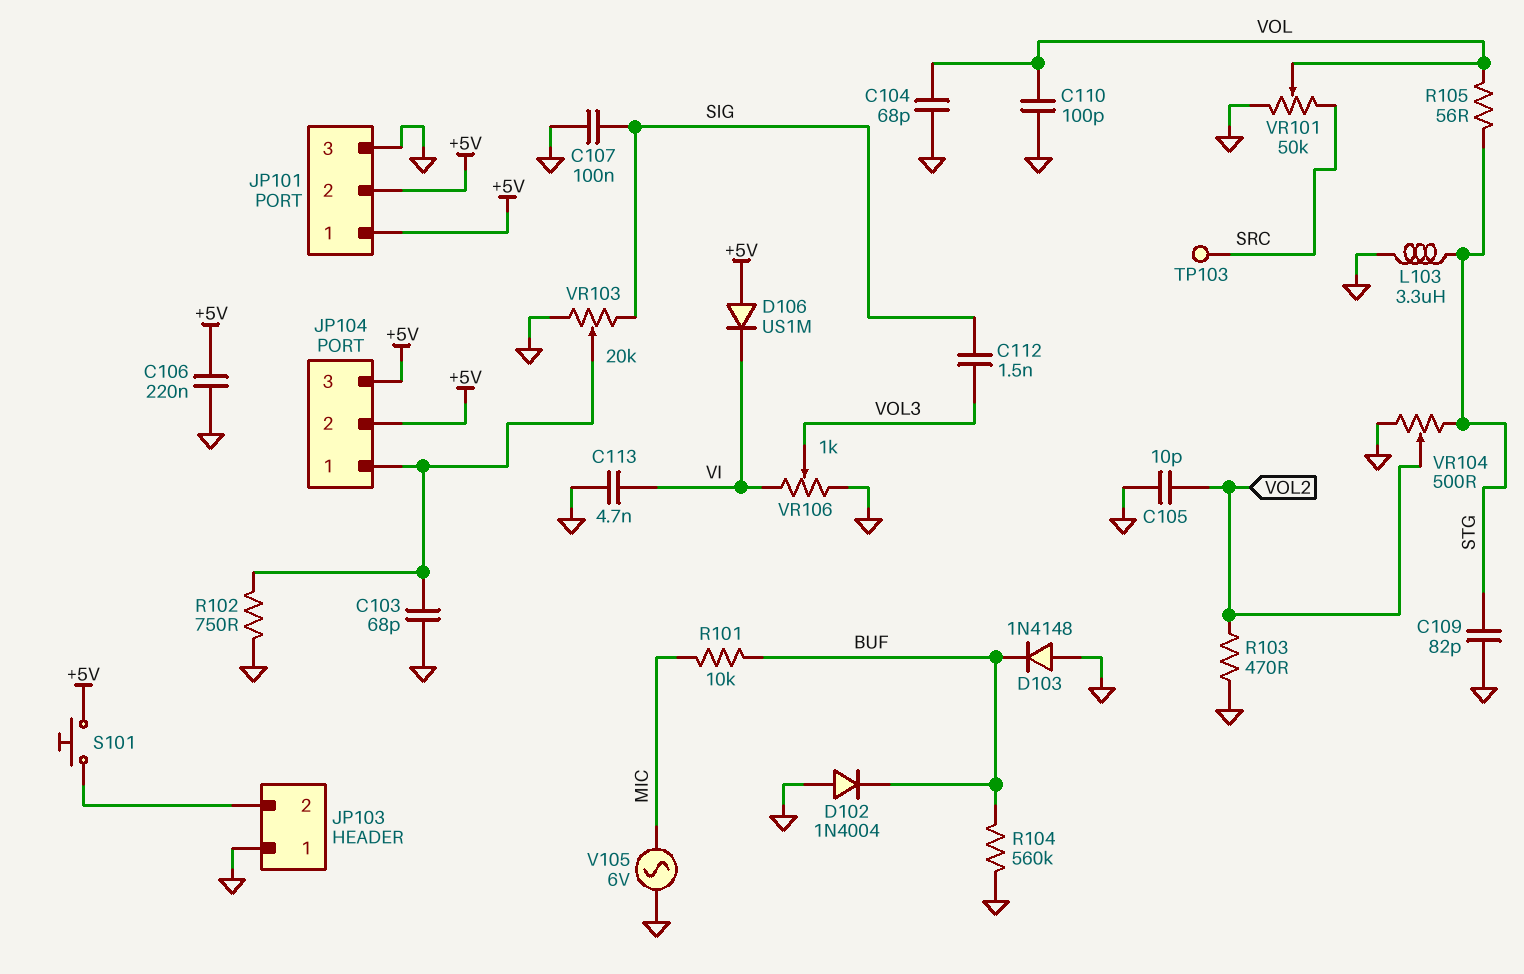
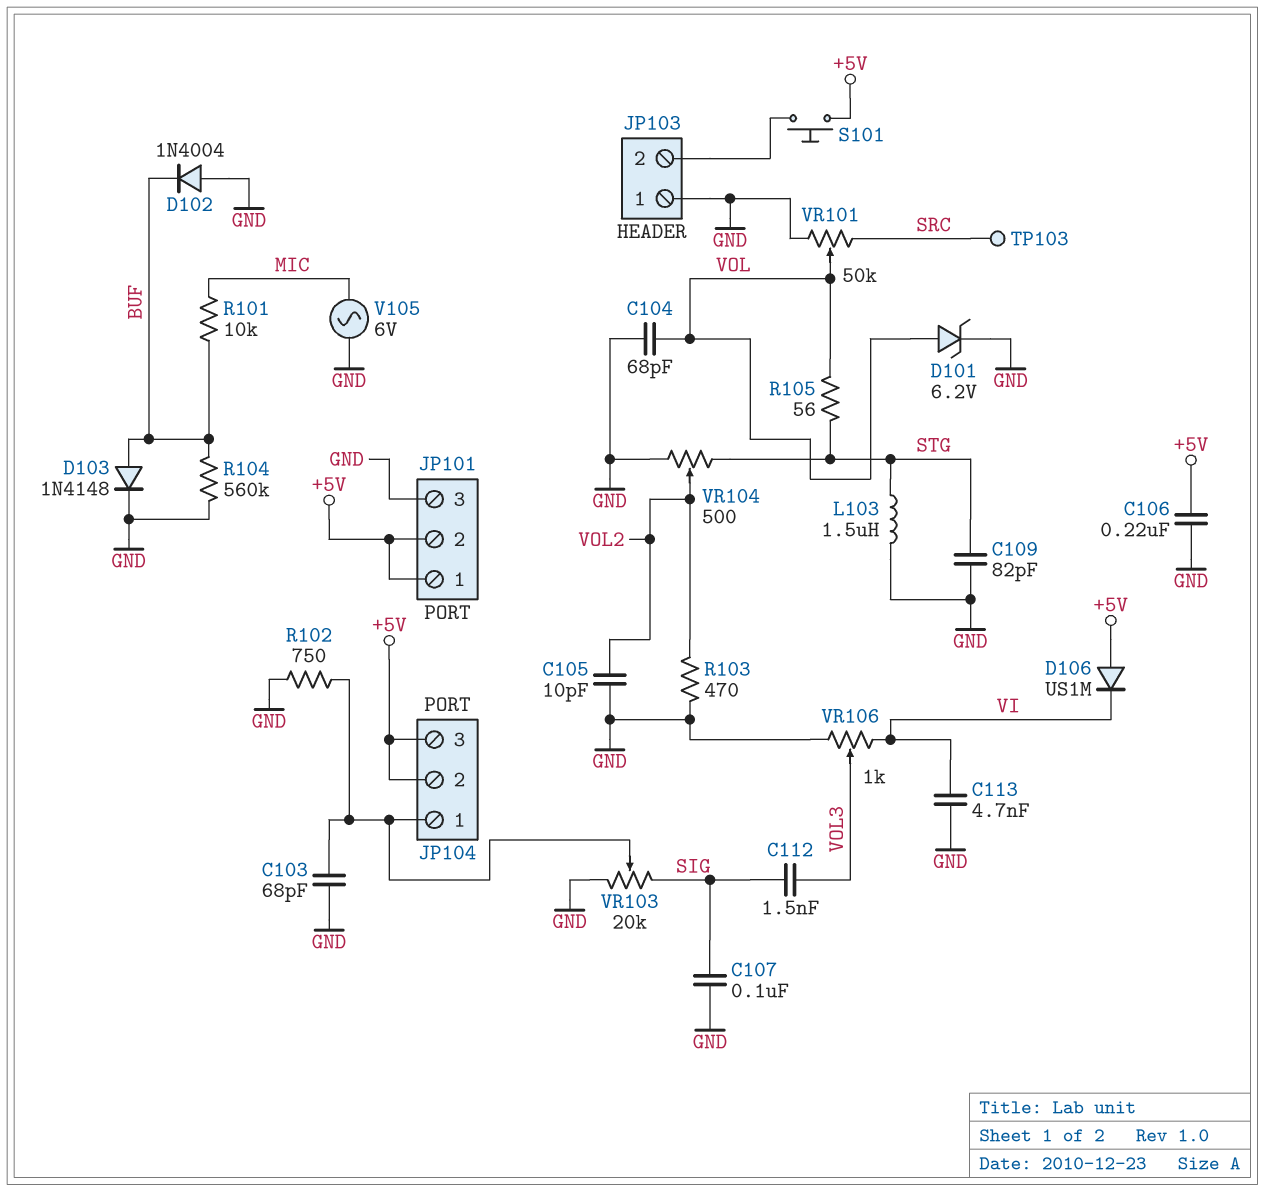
C110: 100pF (GND, VOL) -> none
D101: none -> zener 6.2V (A VOL, K GND)
D103: diode 1N4148 (A GND, K BUF) -> diode 1N4148 (A BUF, K GND)
L103: 3.3uH (GND, STG) -> 1.5uH (GND, STG)

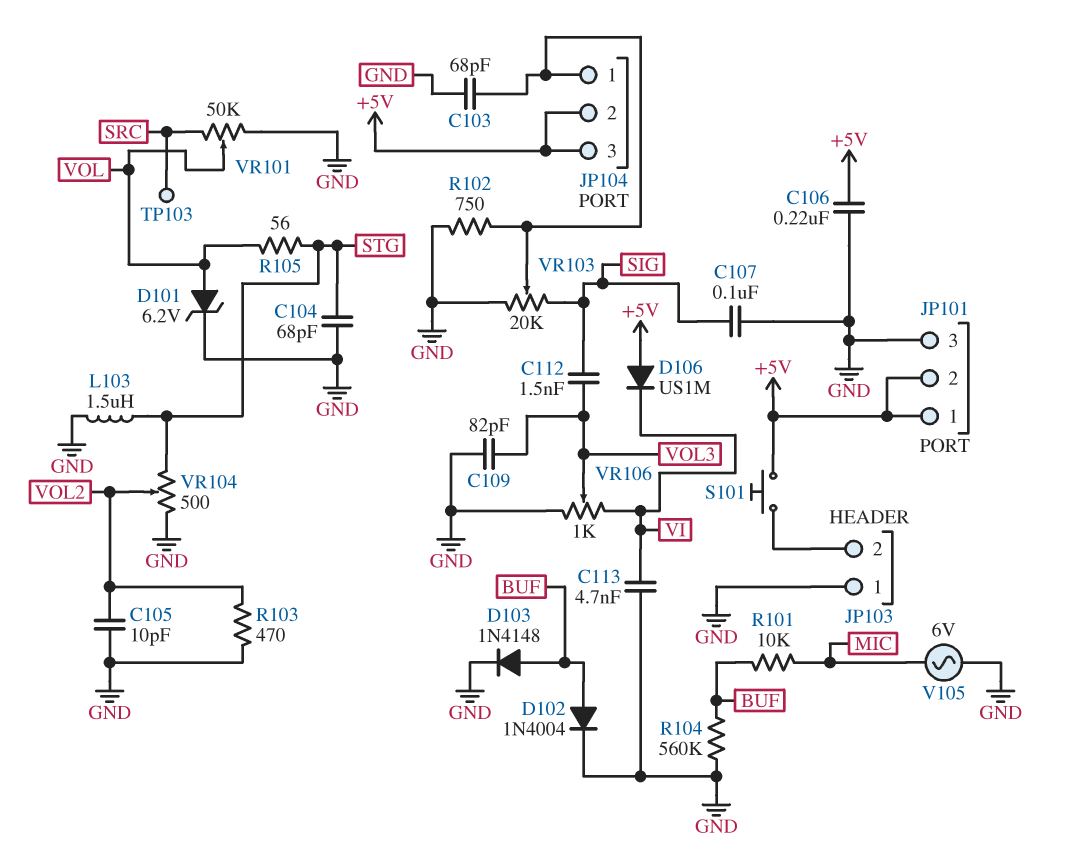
C104: 68pF (GND, VOL) -> 68pF (GND, STG)
C109: 82pF (GND, STG) -> 82pF (GND, VOL3)
D102: diode 1N4004 (A GND, K BUF) -> diode 1N4004 (A BUF, K GND)

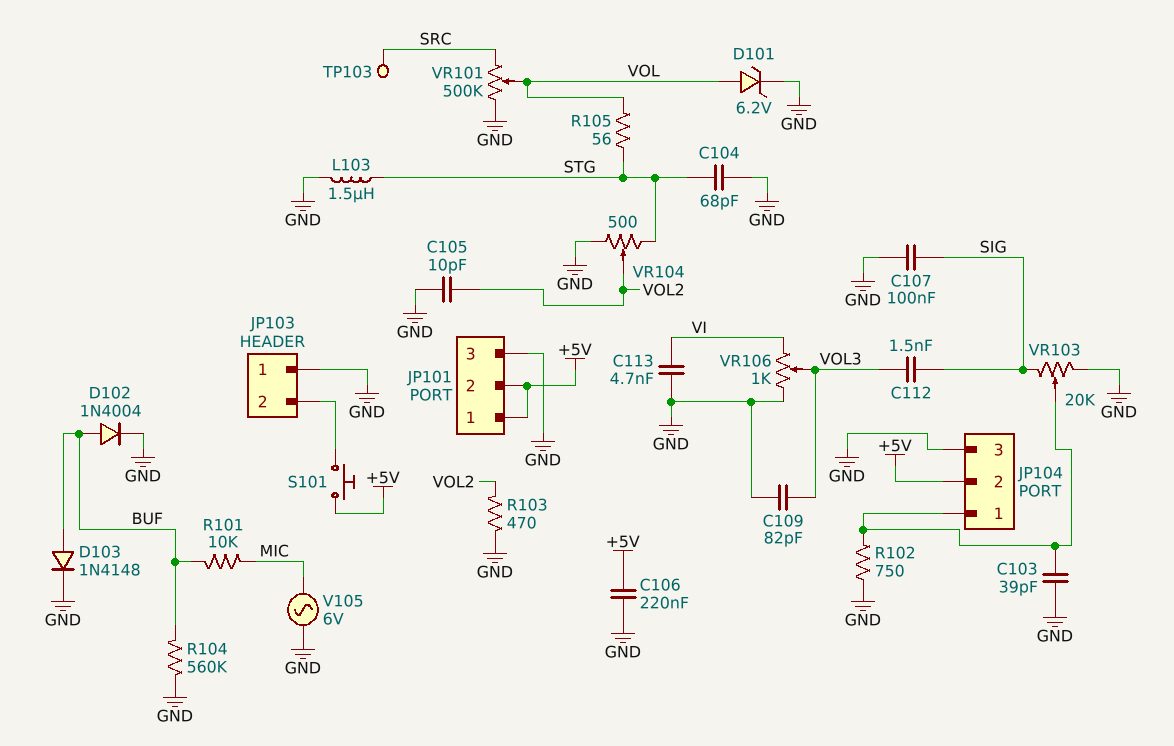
C103: 68pF (GND, JP104/1) -> 39pF (GND, JP104/1)
D106: diode US1M (A +5V, K VI) -> none
JP104 pin 3: +5V -> GND
VR101: 50k (GND, SRC, wiper VOL) -> 500k (GND, SRC, wiper VOL)

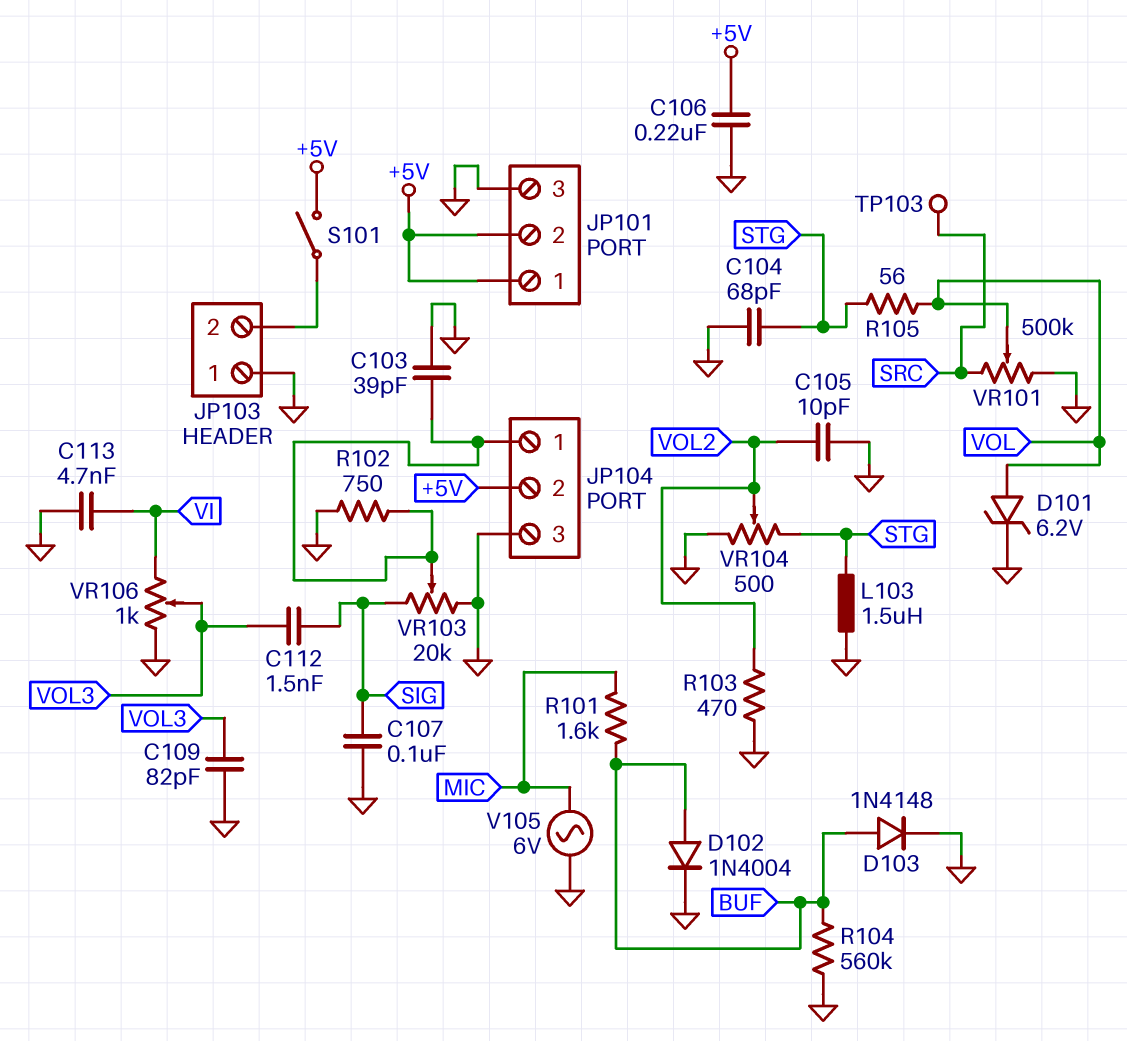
R101: 10k (BUF, MIC) -> 1.6k (BUF, MIC)
S101: button (+5V, JP103/2) -> switch (+5V, JP103/2)

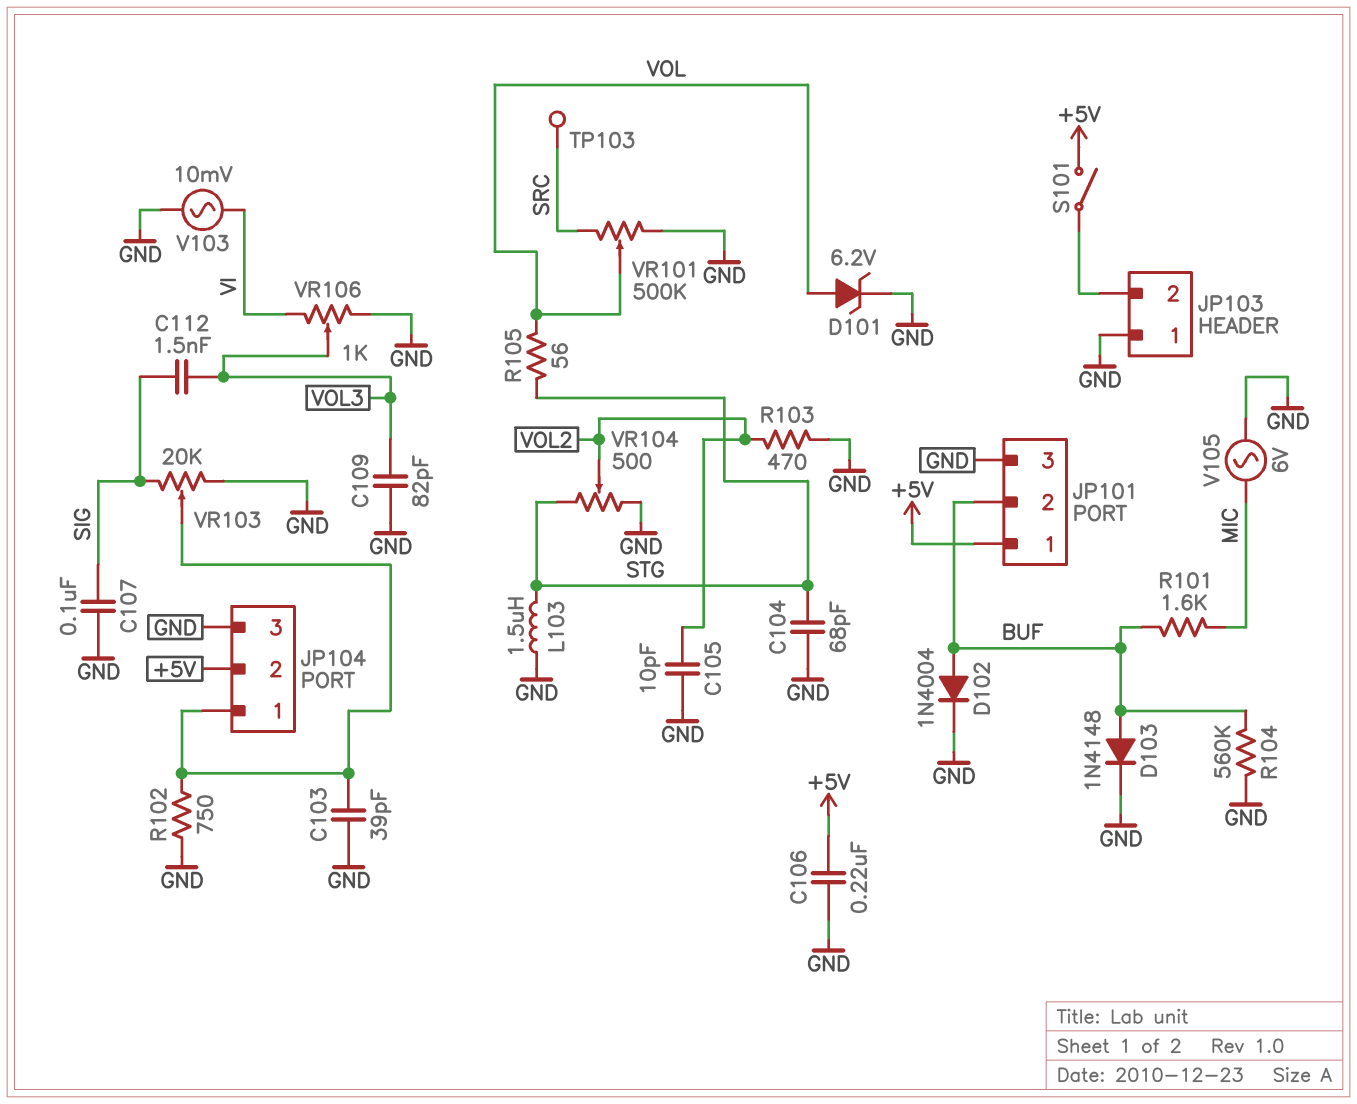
C113: 4.7nF (GND, VI) -> none
JP101 pin 2: +5V -> BUF
V103: none -> AC 10mV (GND, VI)

